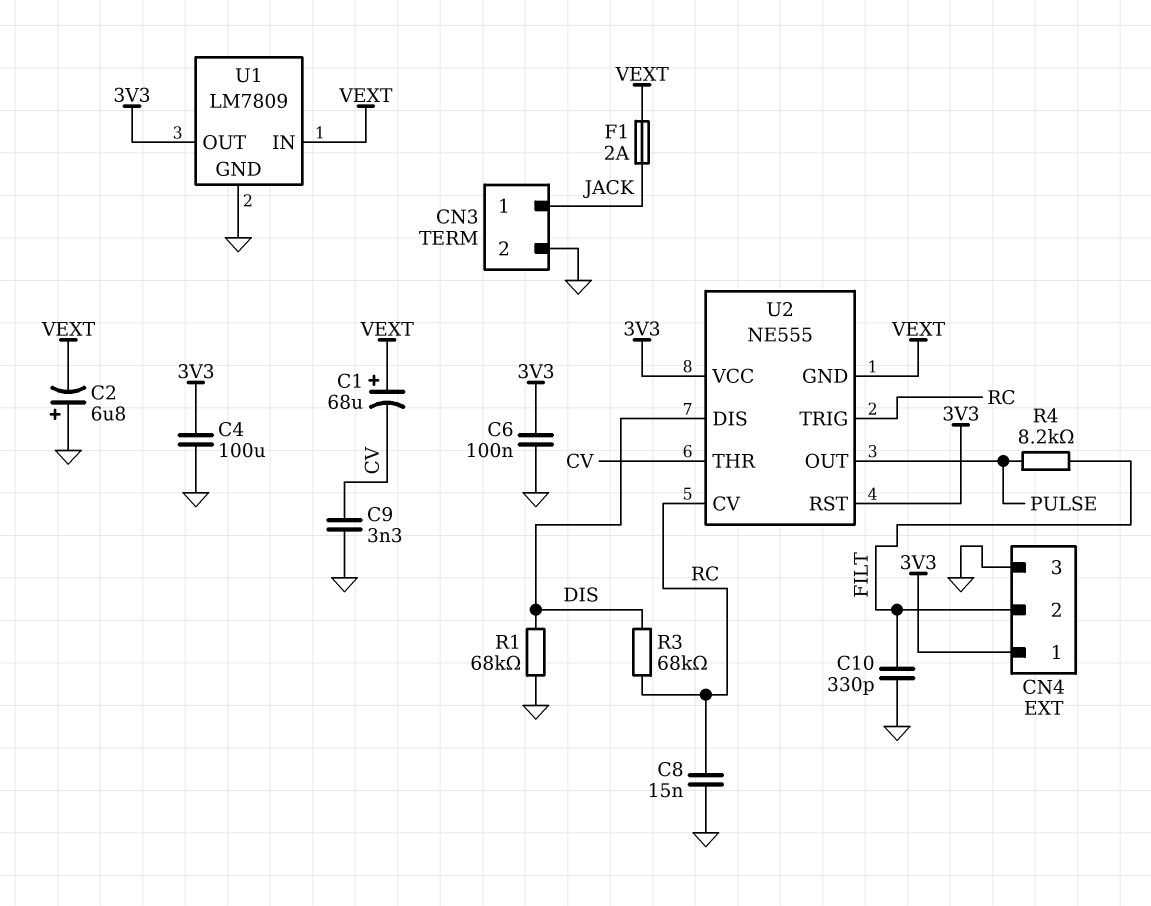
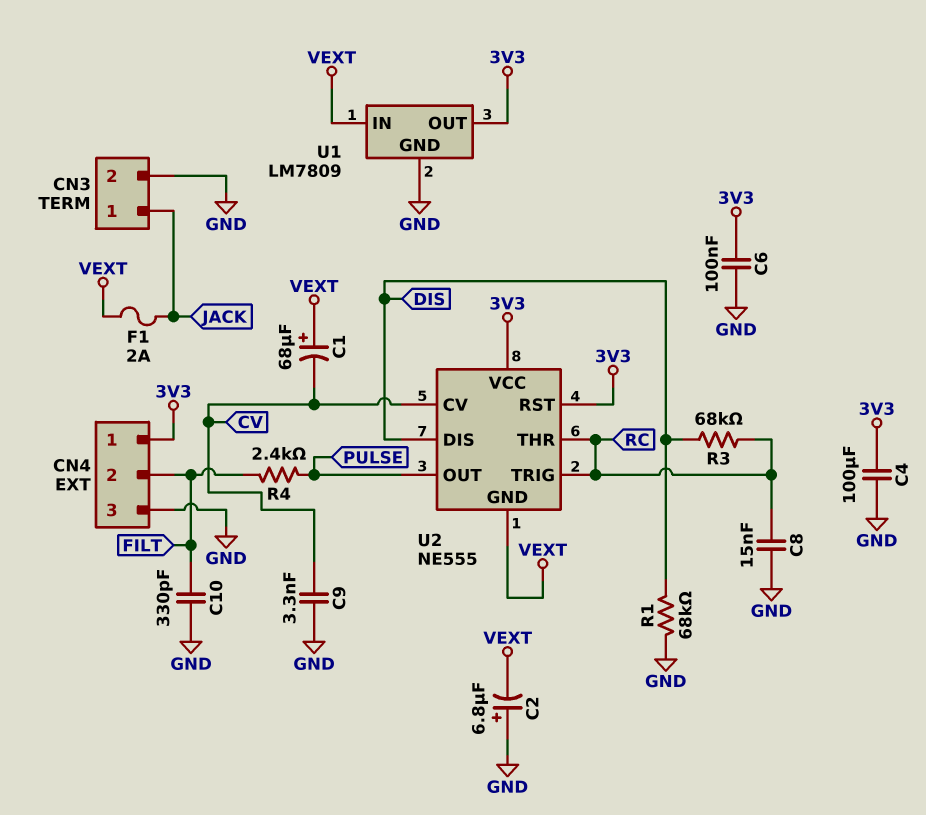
R4: 8.2k (FILT, PULSE) -> 2.4k (FILT, PULSE)
U2 pin CV: RC -> CV
U2 pin THR: CV -> RC

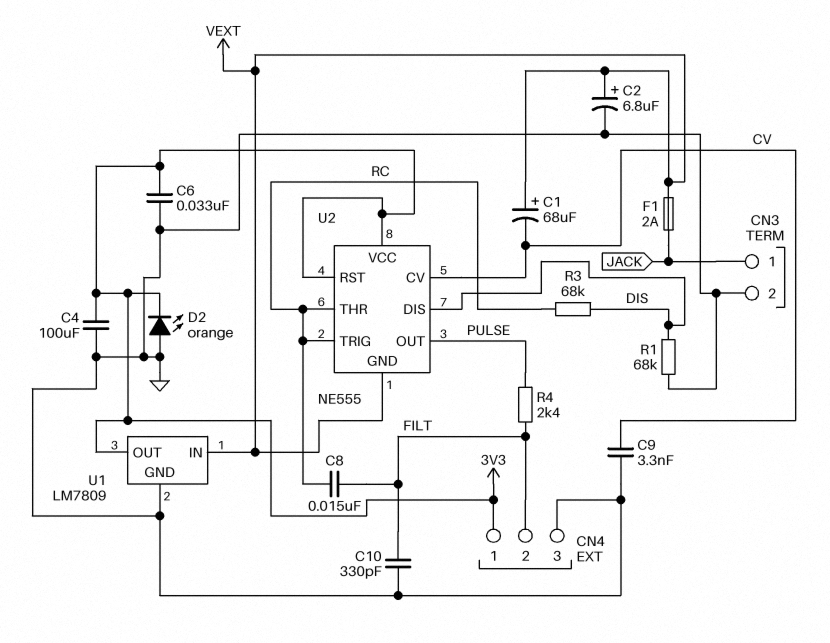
C2: 6.8uF (plus GND, minus VEXT) -> 6.8uF (plus VEXT, minus GND)
C6: 100nF (3V3, GND) -> 33nF (3V3, GND)
C8: 15nF (GND, RC) -> 15nF (FILT, RC)
D2: none -> LED orange (A GND, K 3V3)

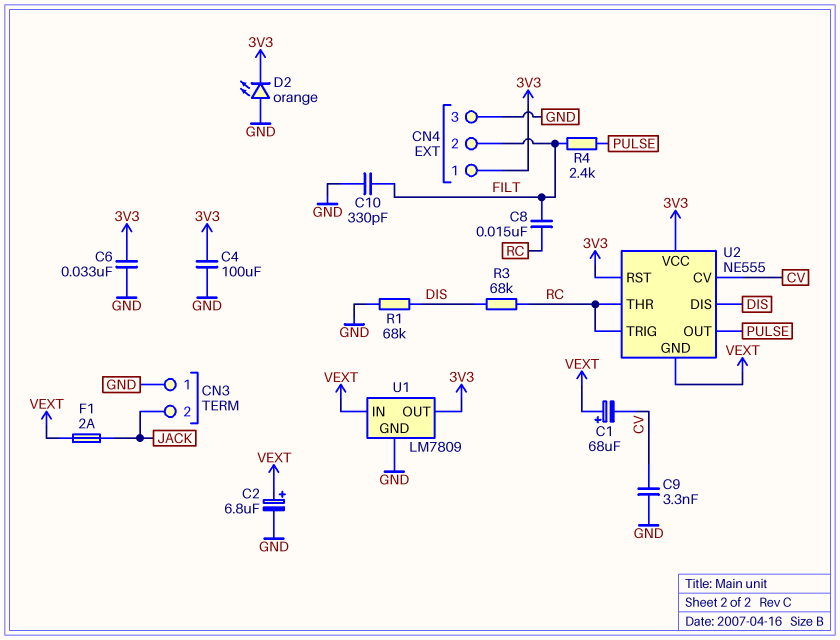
CN3 pin 1: JACK -> GND
CN3 pin 2: GND -> JACK

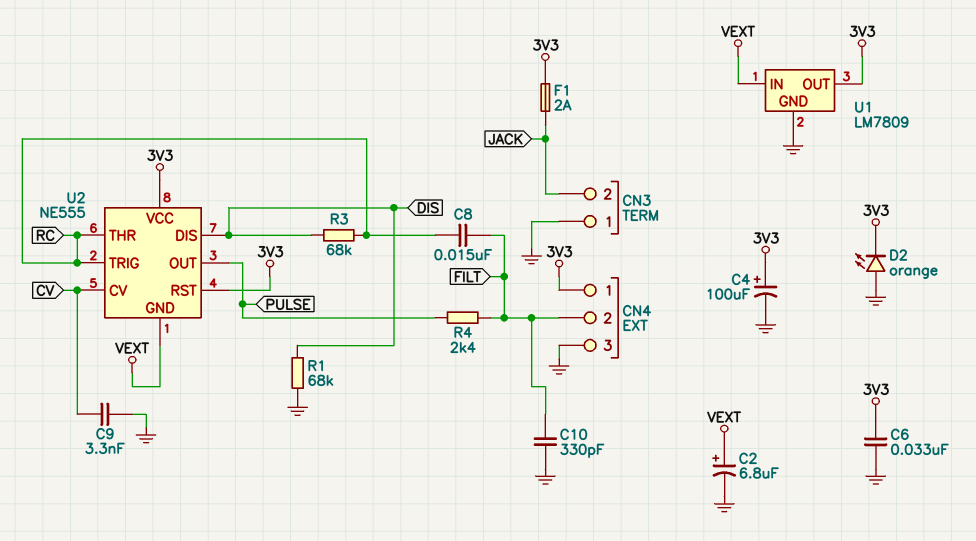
C1: 68uF (plus VEXT, minus CV) -> none
C4: 100uF (3V3, GND) -> 100uF (plus 3V3, minus GND)
F1: 2A (JACK, VEXT) -> 2A (3V3, JACK)

